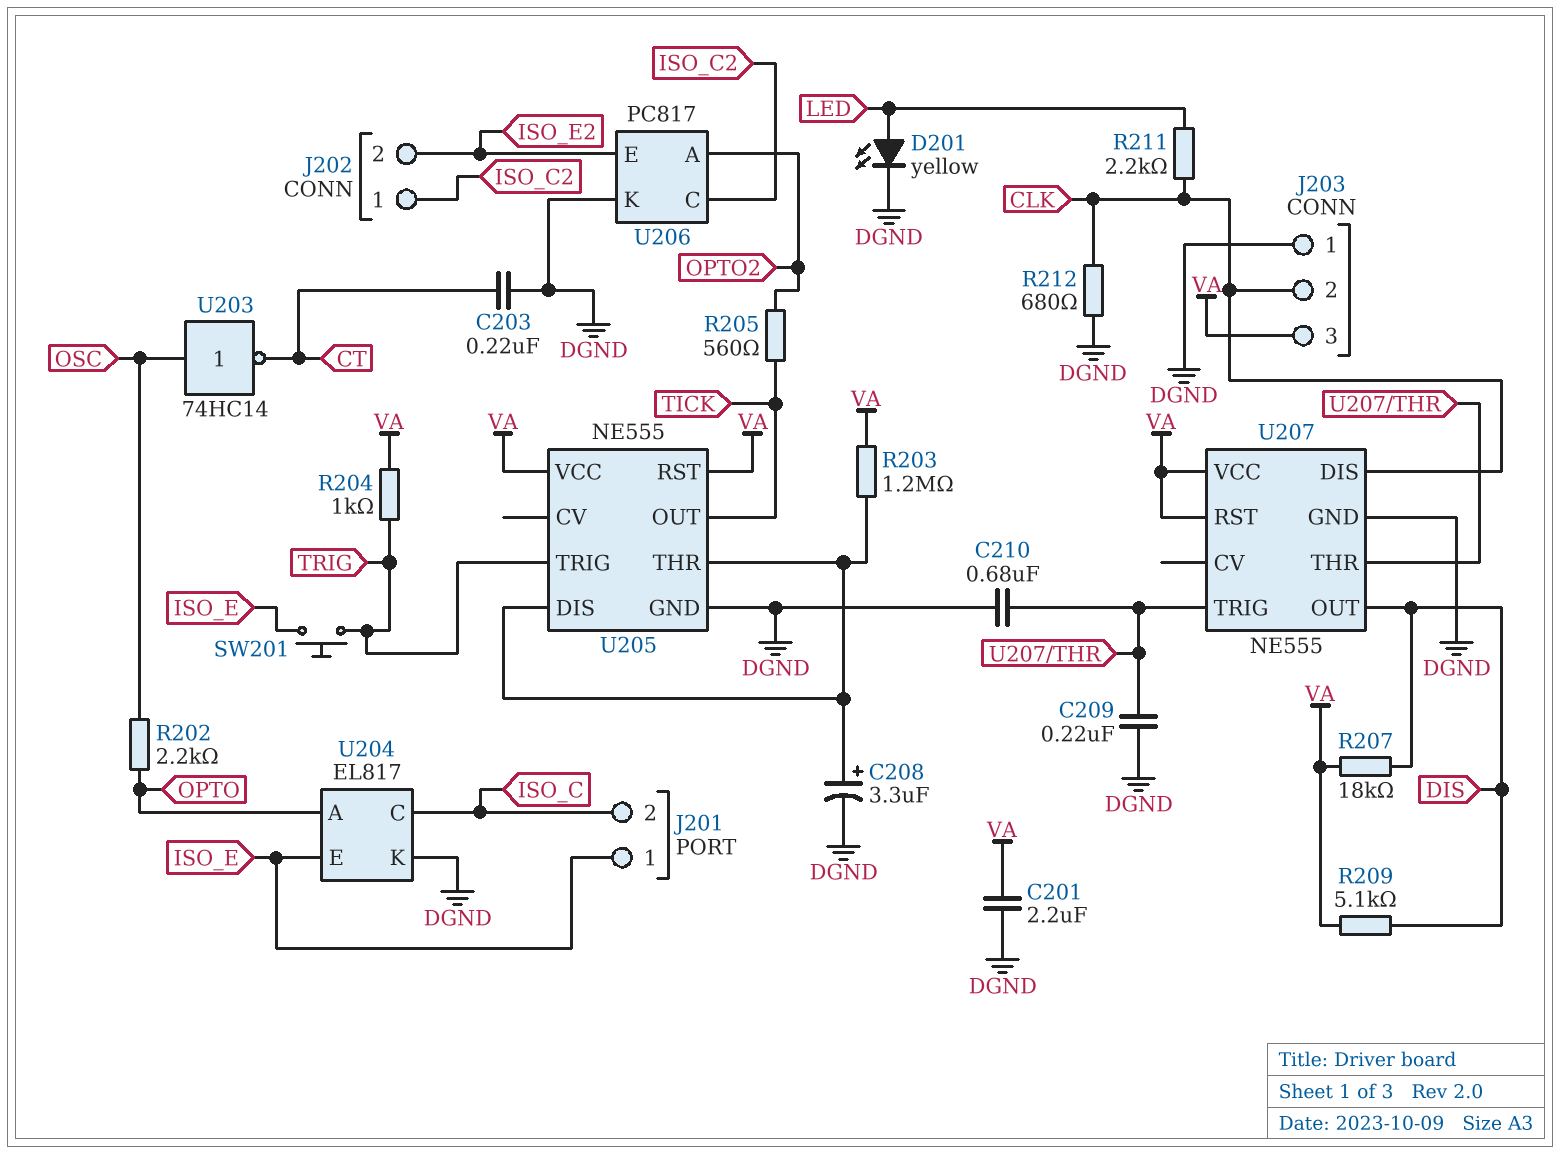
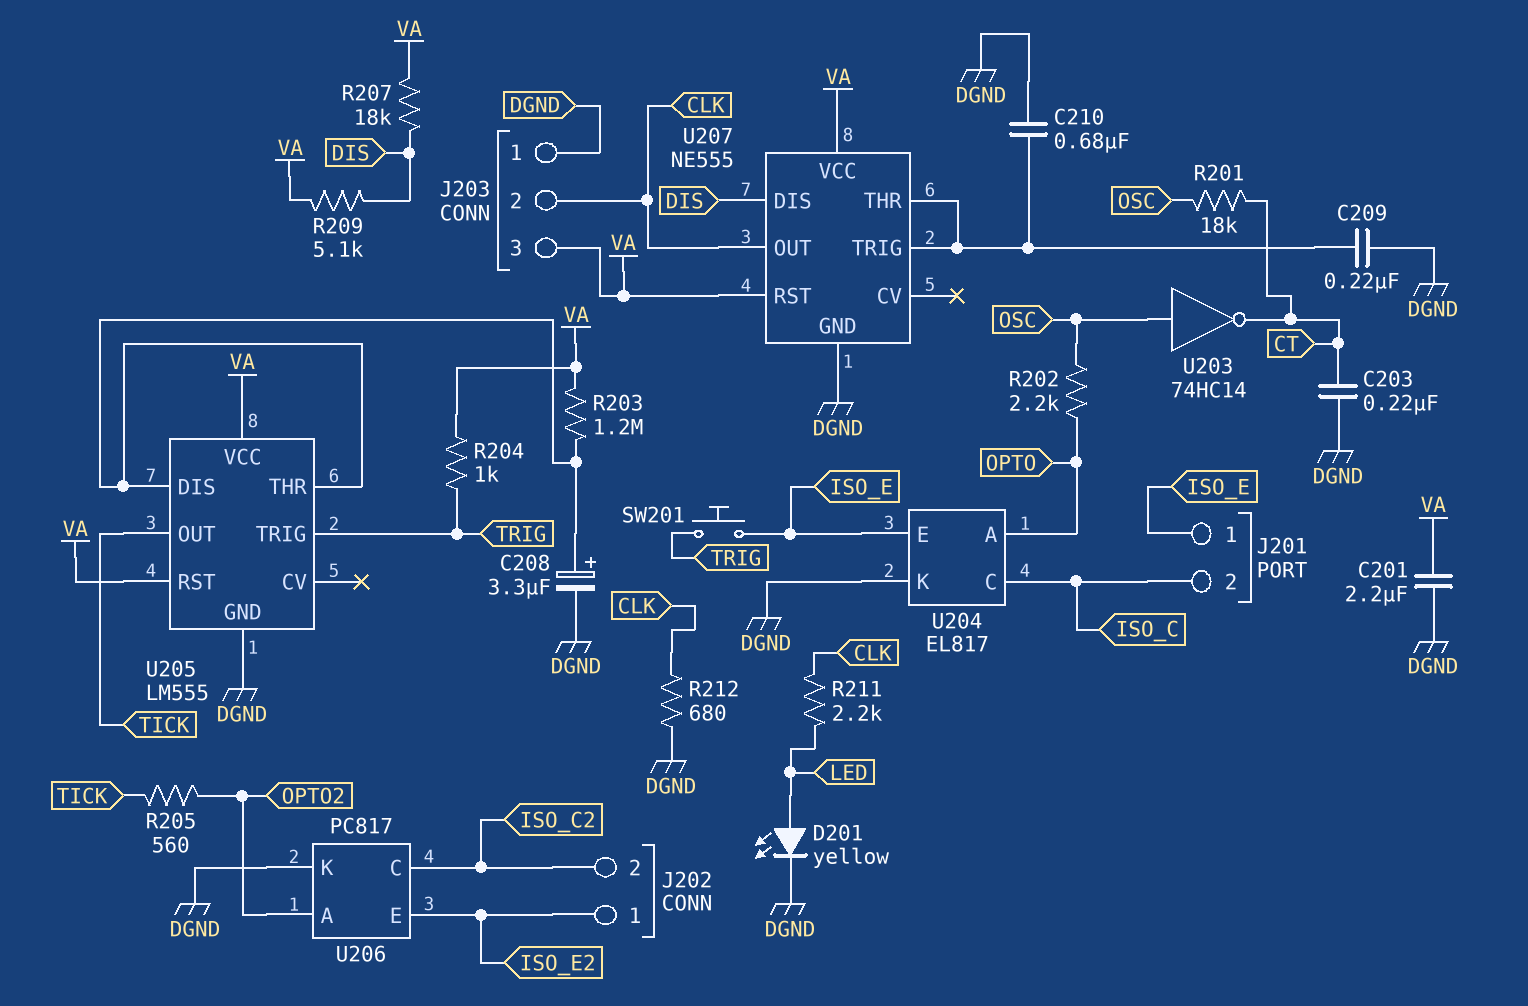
J202 pin 1: ISO_C2 -> ISO_E2
J202 pin 2: ISO_E2 -> ISO_C2
R201: none -> 18k (CT, OSC)
U205: NE555 -> LM555
U207 pin DIS: CLK -> DIS
U207 pin OUT: DIS -> CLK

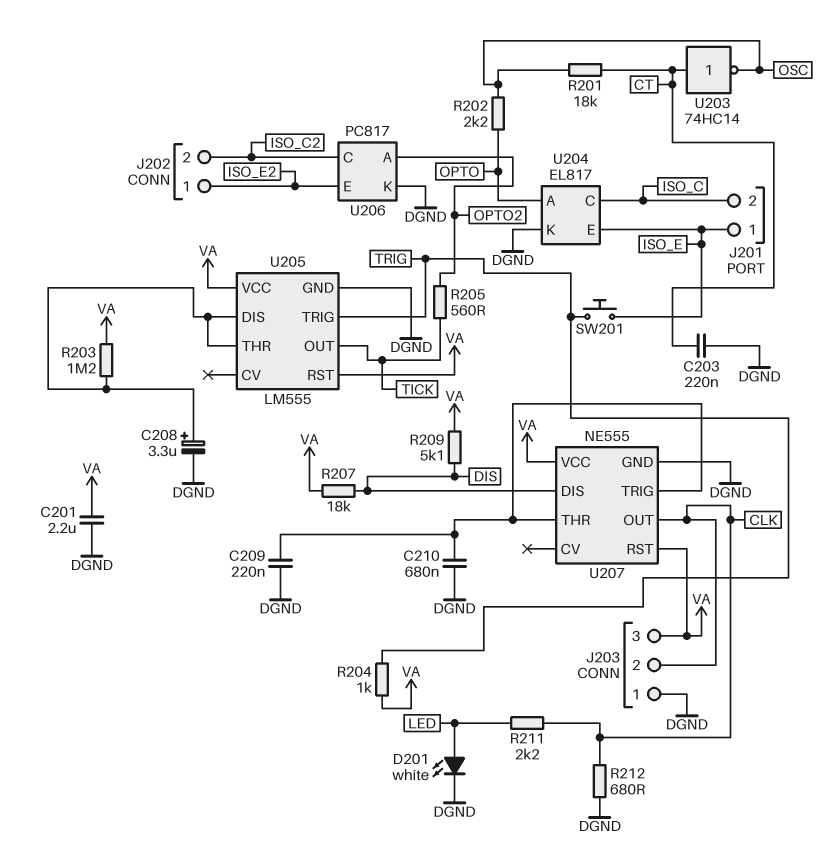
D201: LED yellow (A LED, K DGND) -> LED white (A LED, K DGND)
U203: NOT 74HC14 (in OSC, out CT) -> NOT 74HC14 (in CT, out OSC)

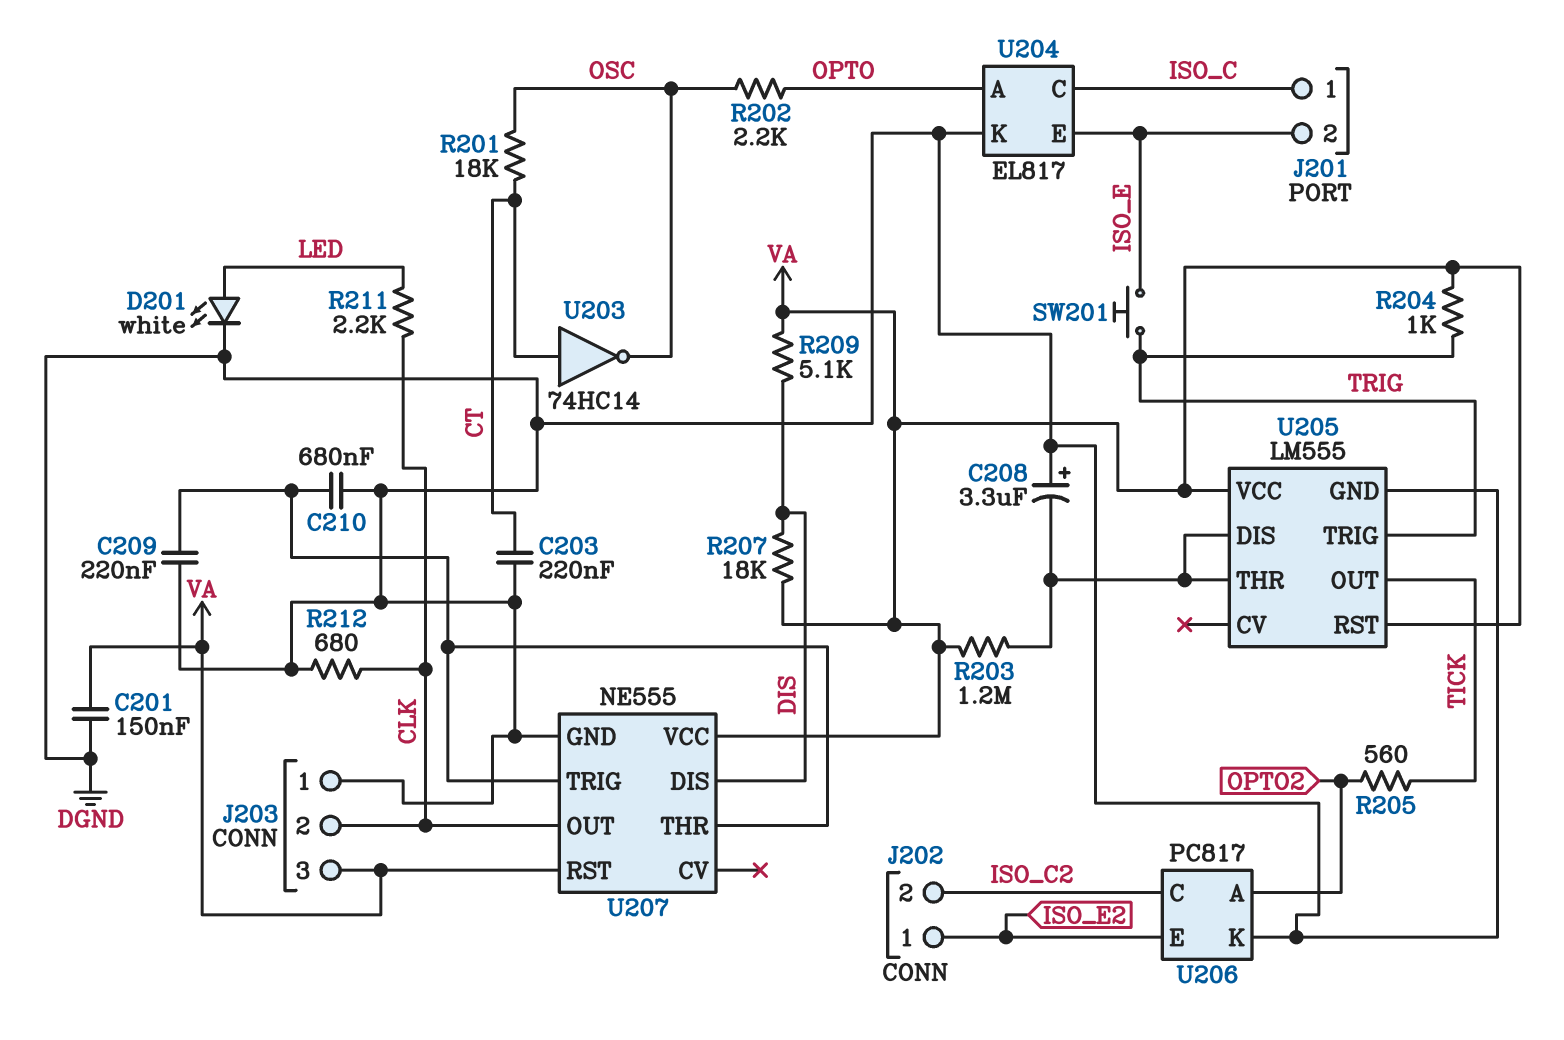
C201: 2.2uF (DGND, VA) -> 150nF (DGND, VA)
C208: 3.3uF (plus U205/DIS, minus DGND) -> 3.3uF (plus DGND, minus U205/DIS)
J201 pin 1: ISO_E -> ISO_C
J201 pin 2: ISO_C -> ISO_E

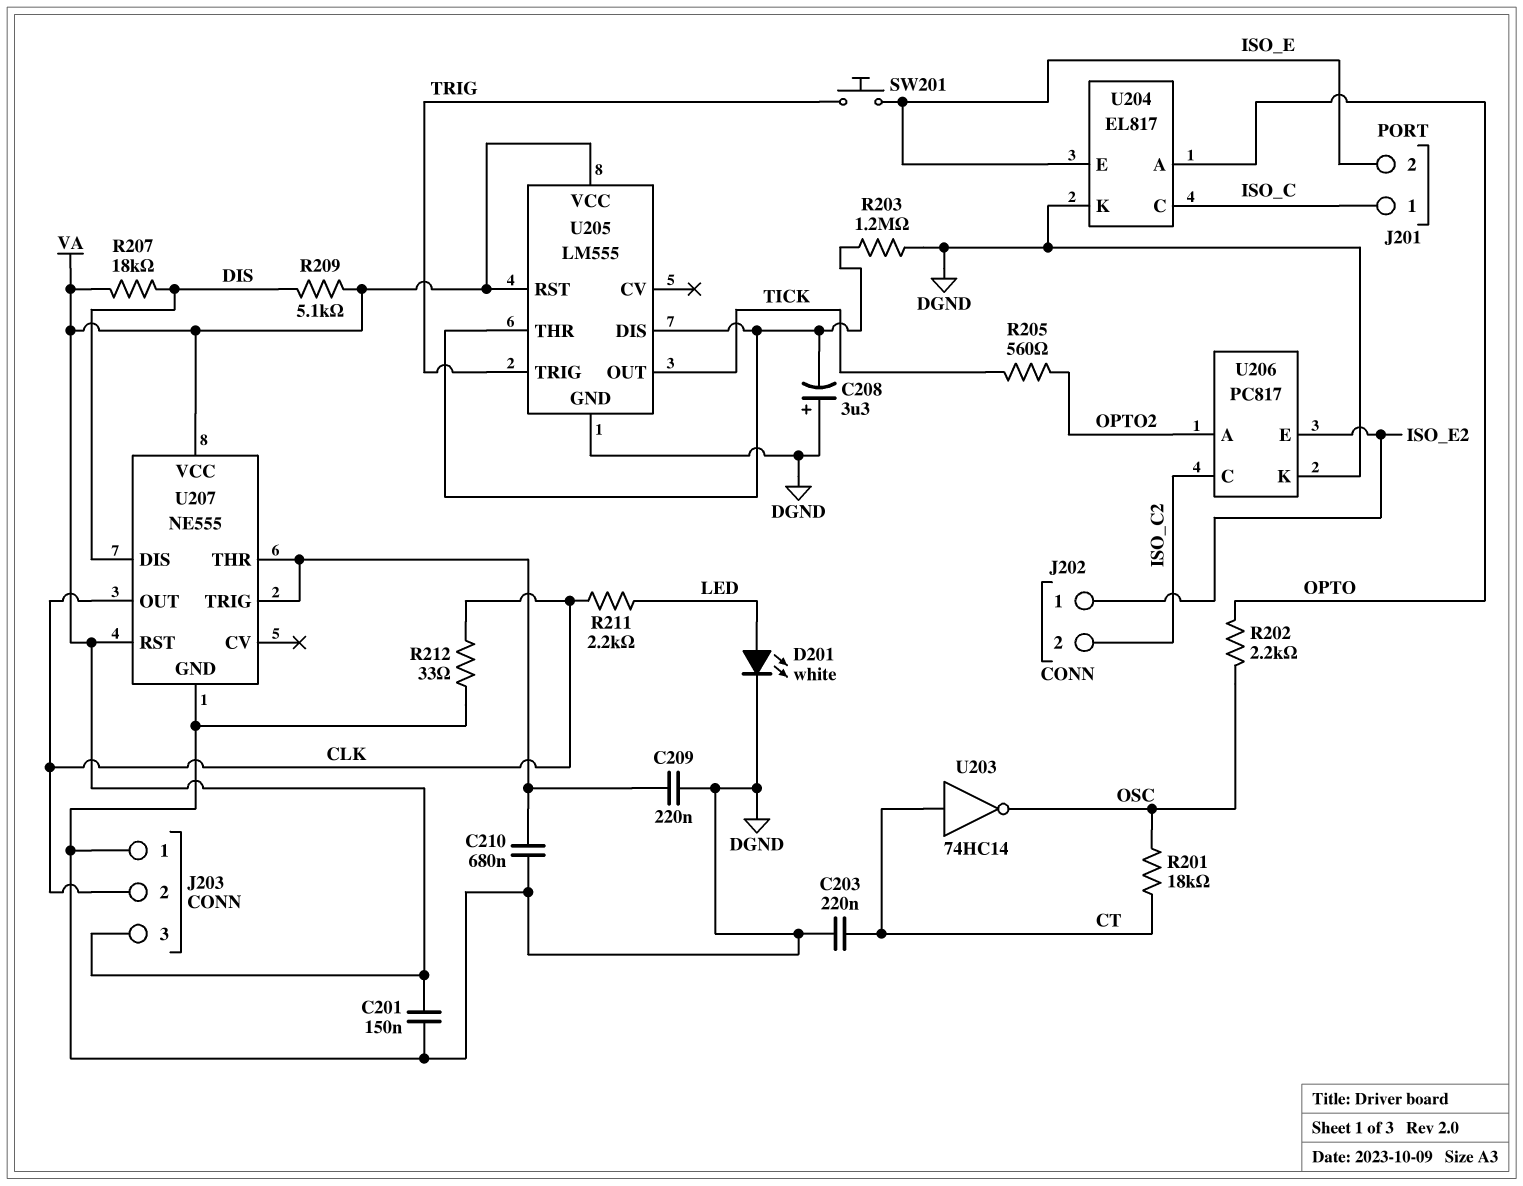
R203: 1.2M (U205/DIS, VA) -> 1.2M (DGND, U205/DIS)
R204: 1k (TRIG, VA) -> none
R212: 680 (CLK, DGND) -> 33 (CLK, DGND)

